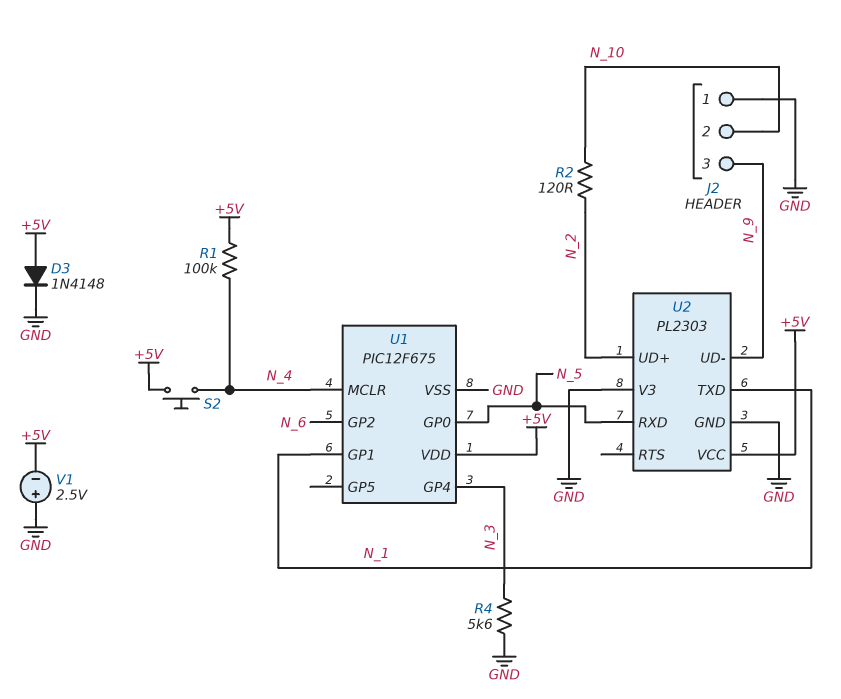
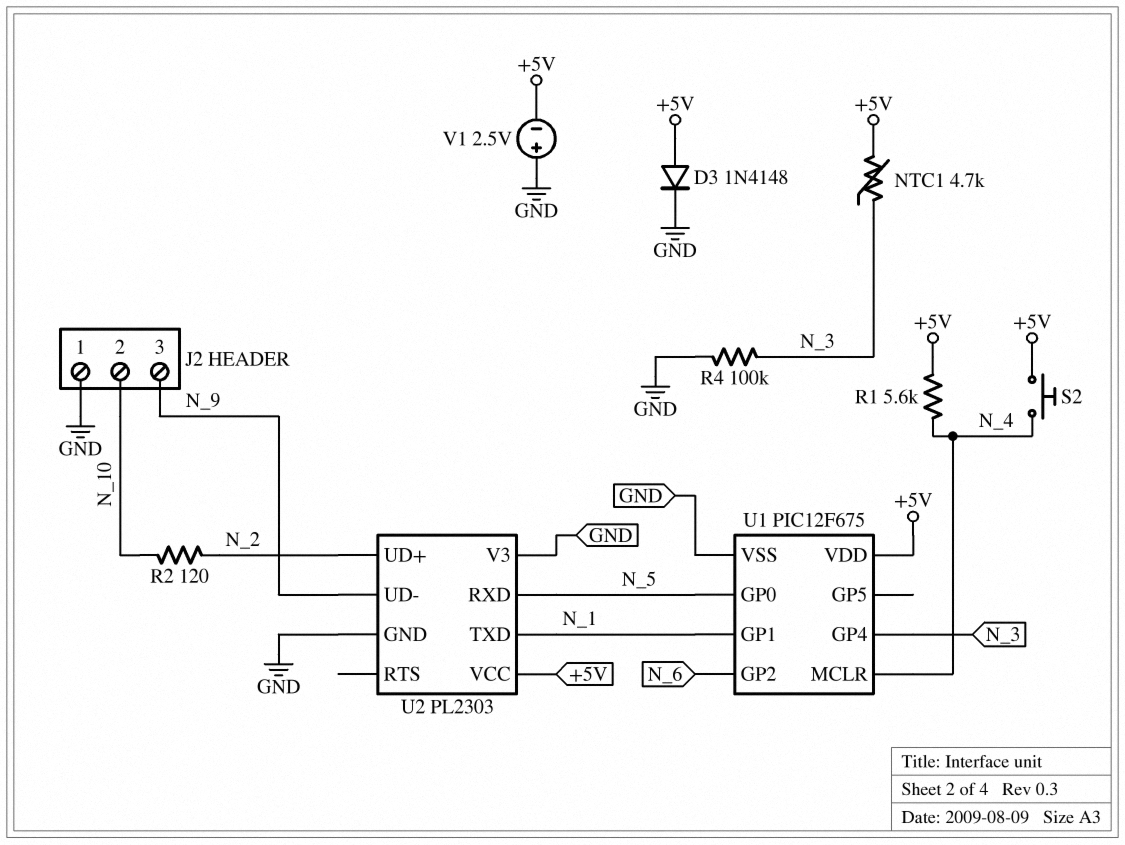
NTC1: none -> 4.7k (+5V, N_3)
R1: 100k (+5V, N_4) -> 5.6k (+5V, N_4)
R4: 5.6k (GND, N_3) -> 100k (GND, N_3)

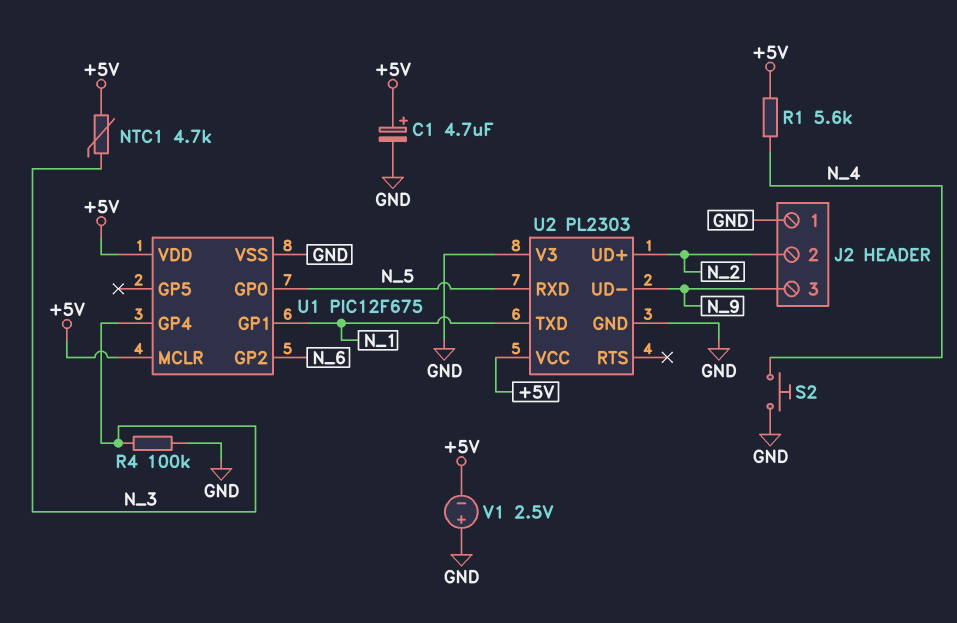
C1: none -> 4.7uF (plus +5V, minus GND)
D3: diode 1N4148 (A +5V, K GND) -> none
J2 pin 2: N_10 -> N_2
R2: 120 (N_2, N_10) -> none
S2: button (+5V, N_4) -> button (GND, N_4)
U1 pin MCLR: N_4 -> +5V

